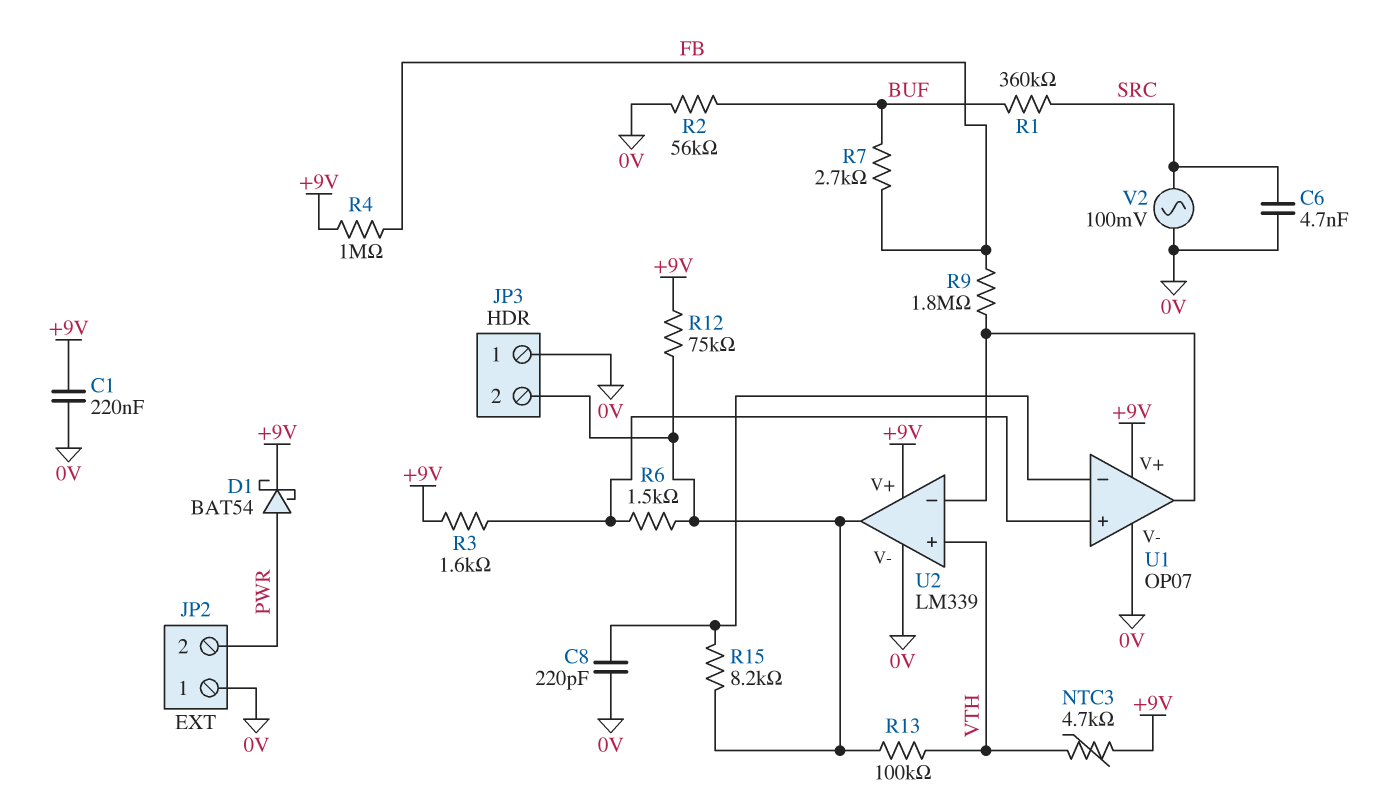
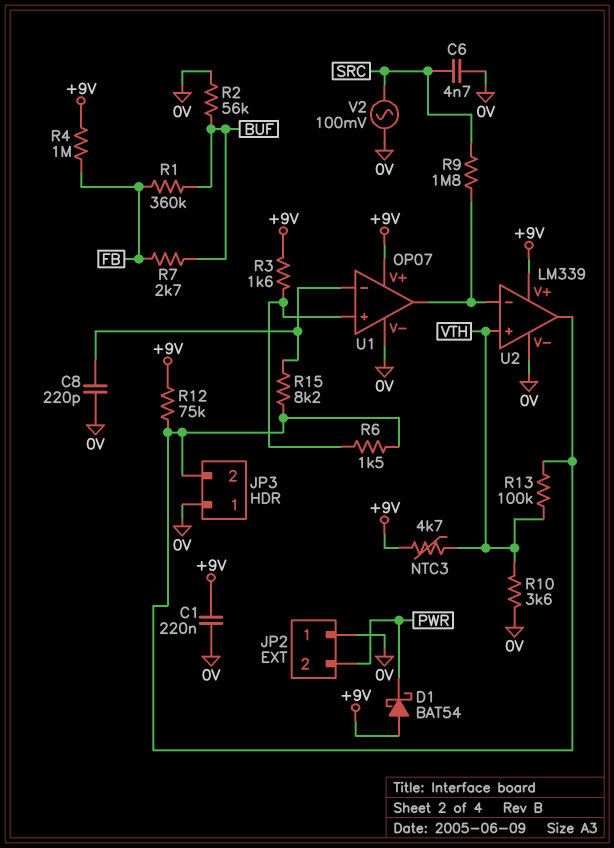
D1: schottky BAT54 (A PWR, K +9V) -> schottky BAT54 (A +9V, K PWR)
R1: 360k (BUF, SRC) -> 360k (BUF, FB)
R9: 1.8M (FB, U1/out) -> 1.8M (SRC, U1/out)
R10: none -> 3.6k (0V, VTH)

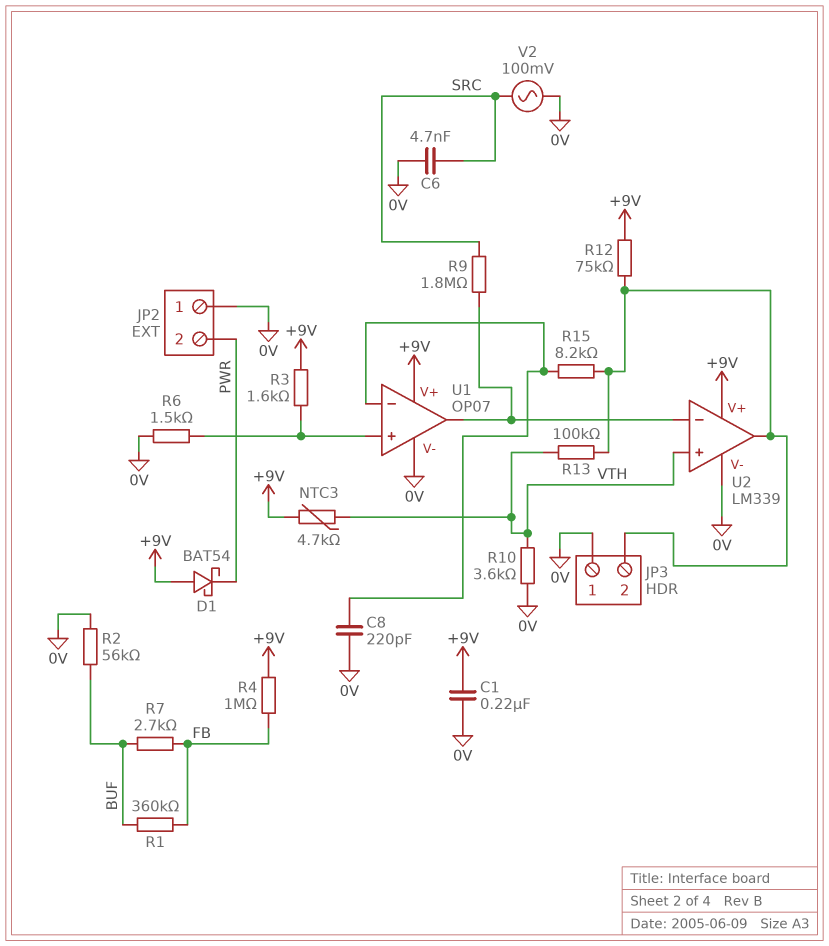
R6: 1.5k (JP3/2, U1/in+) -> 1.5k (0V, U1/in+)

